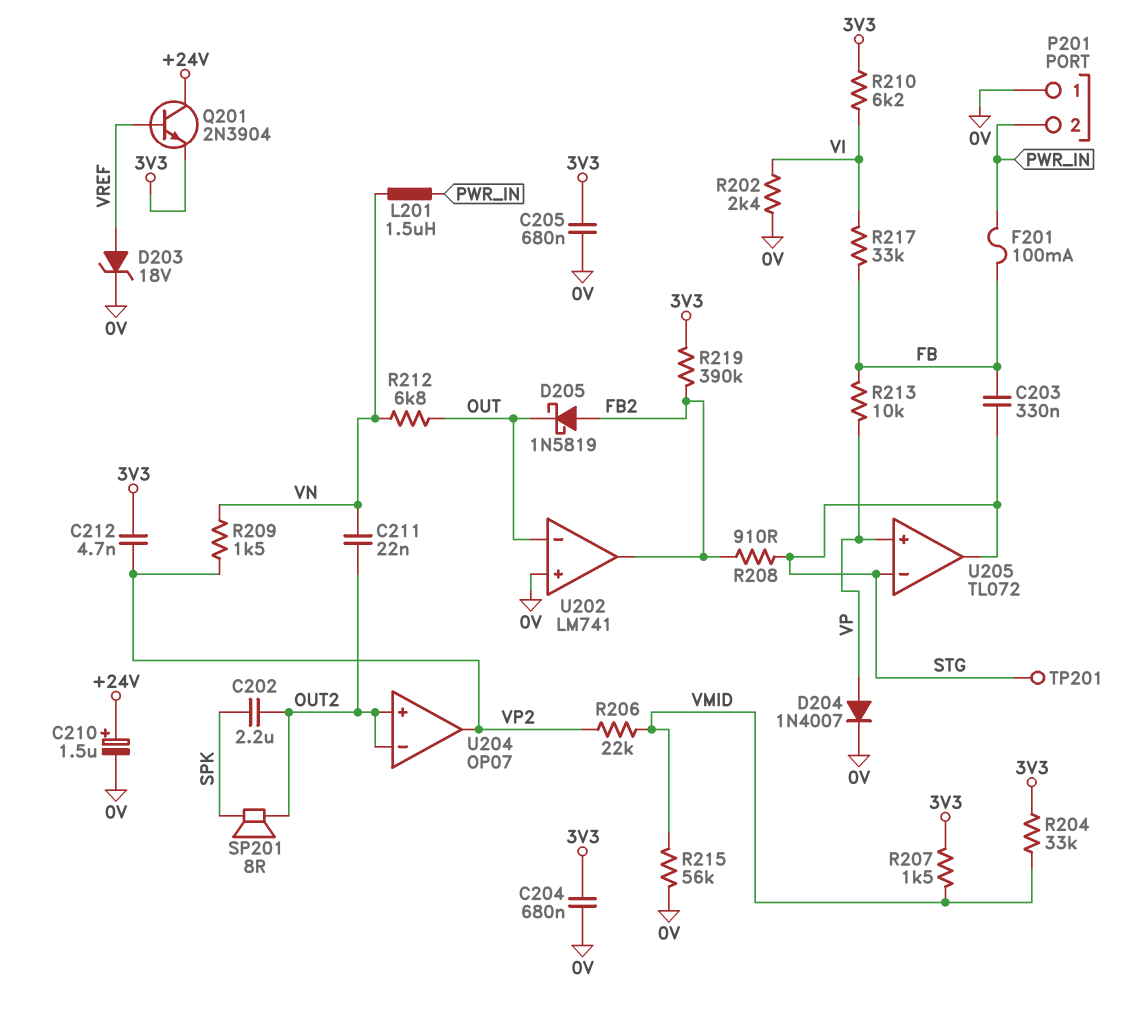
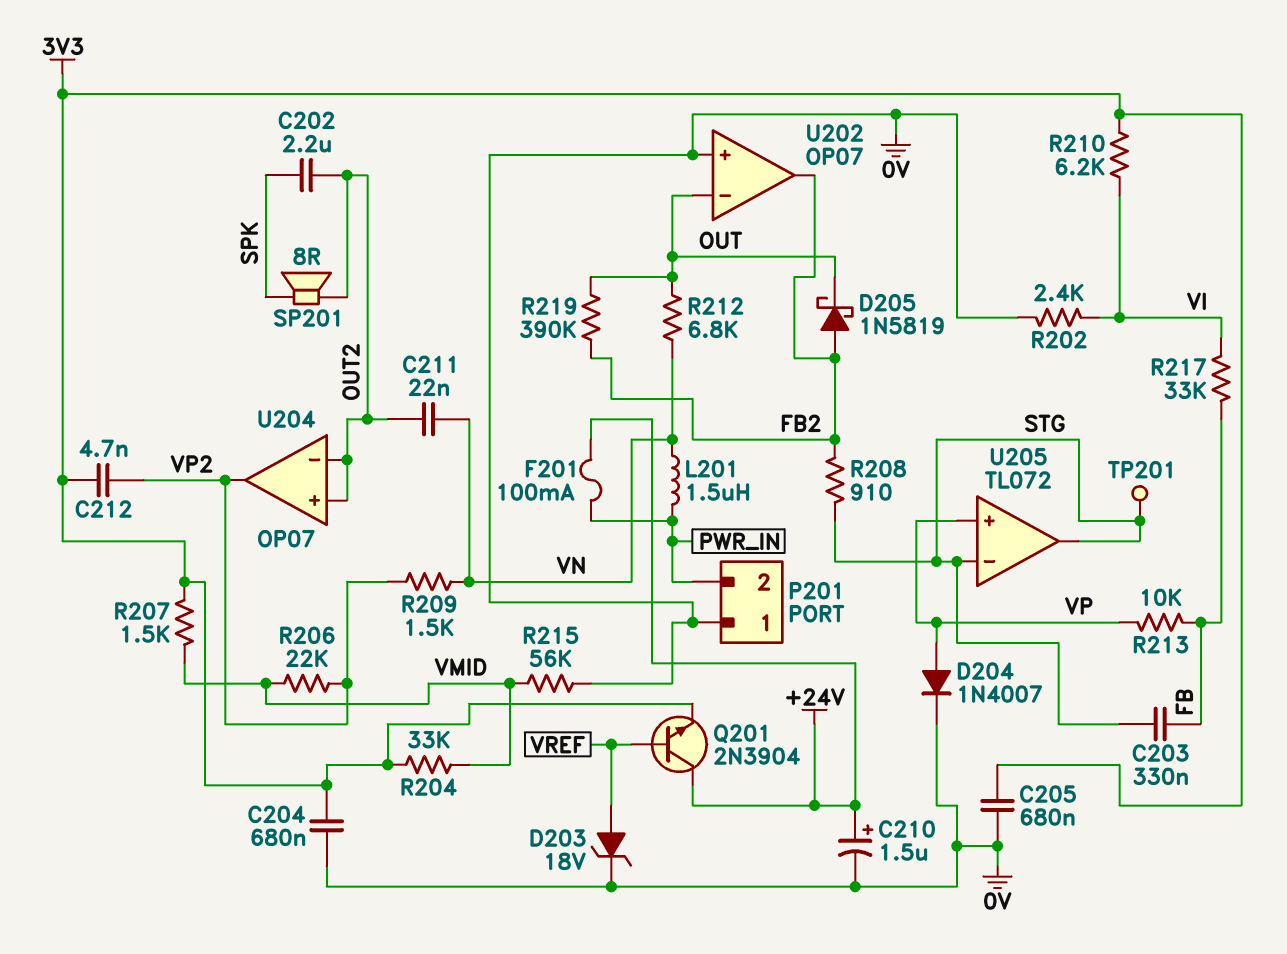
F201: 100mA (FB, PWR_IN) -> 100mA (+24V, PWR_IN)
R219: 390k (3V3, FB2) -> 390k (FB2, OUT)
U202: LM741 -> OP07

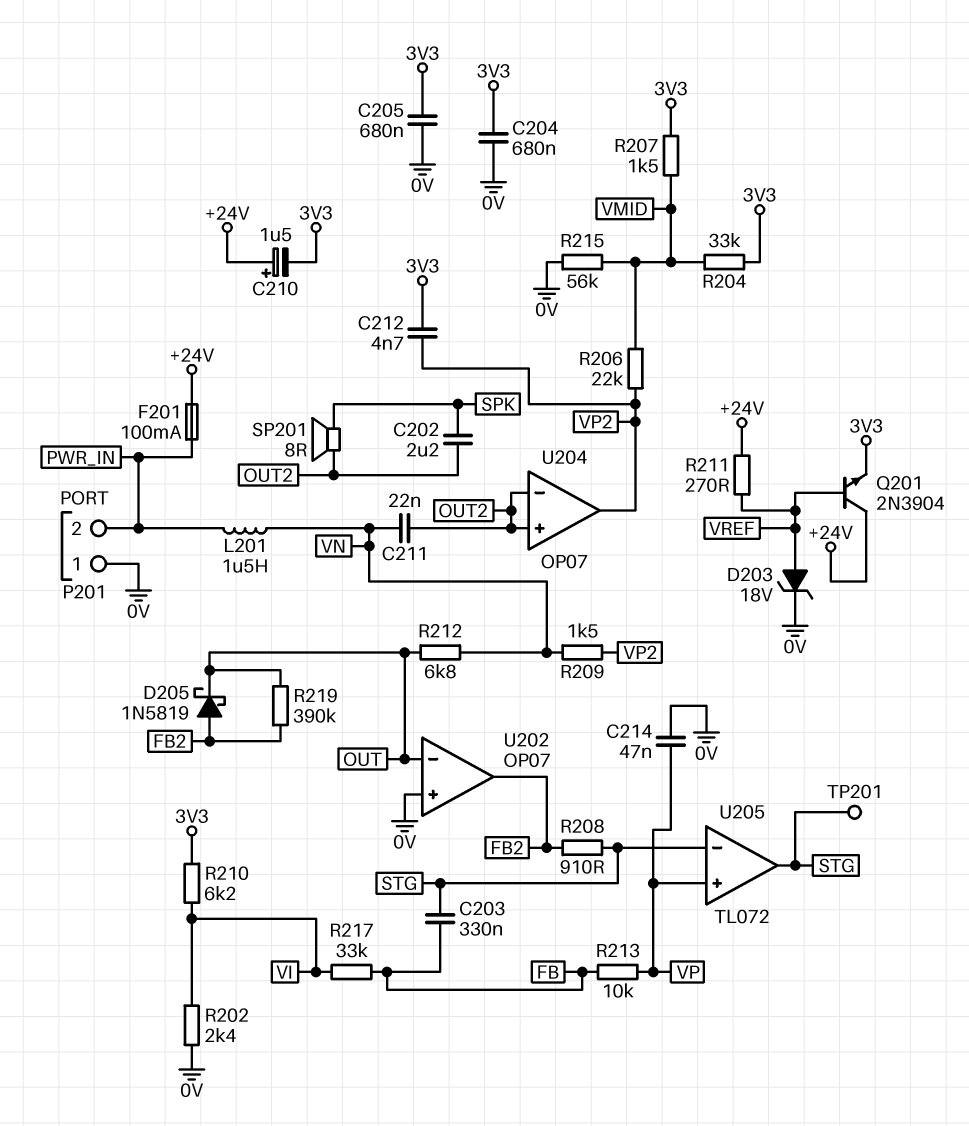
C210: 1.5uF (plus +24V, minus 0V) -> 1.5uF (plus +24V, minus 3V3)
C214: none -> 47nF (0V, VP)
D204: diode 1N4007 (A VP, K 0V) -> none
R211: none -> 270 (+24V, VREF)

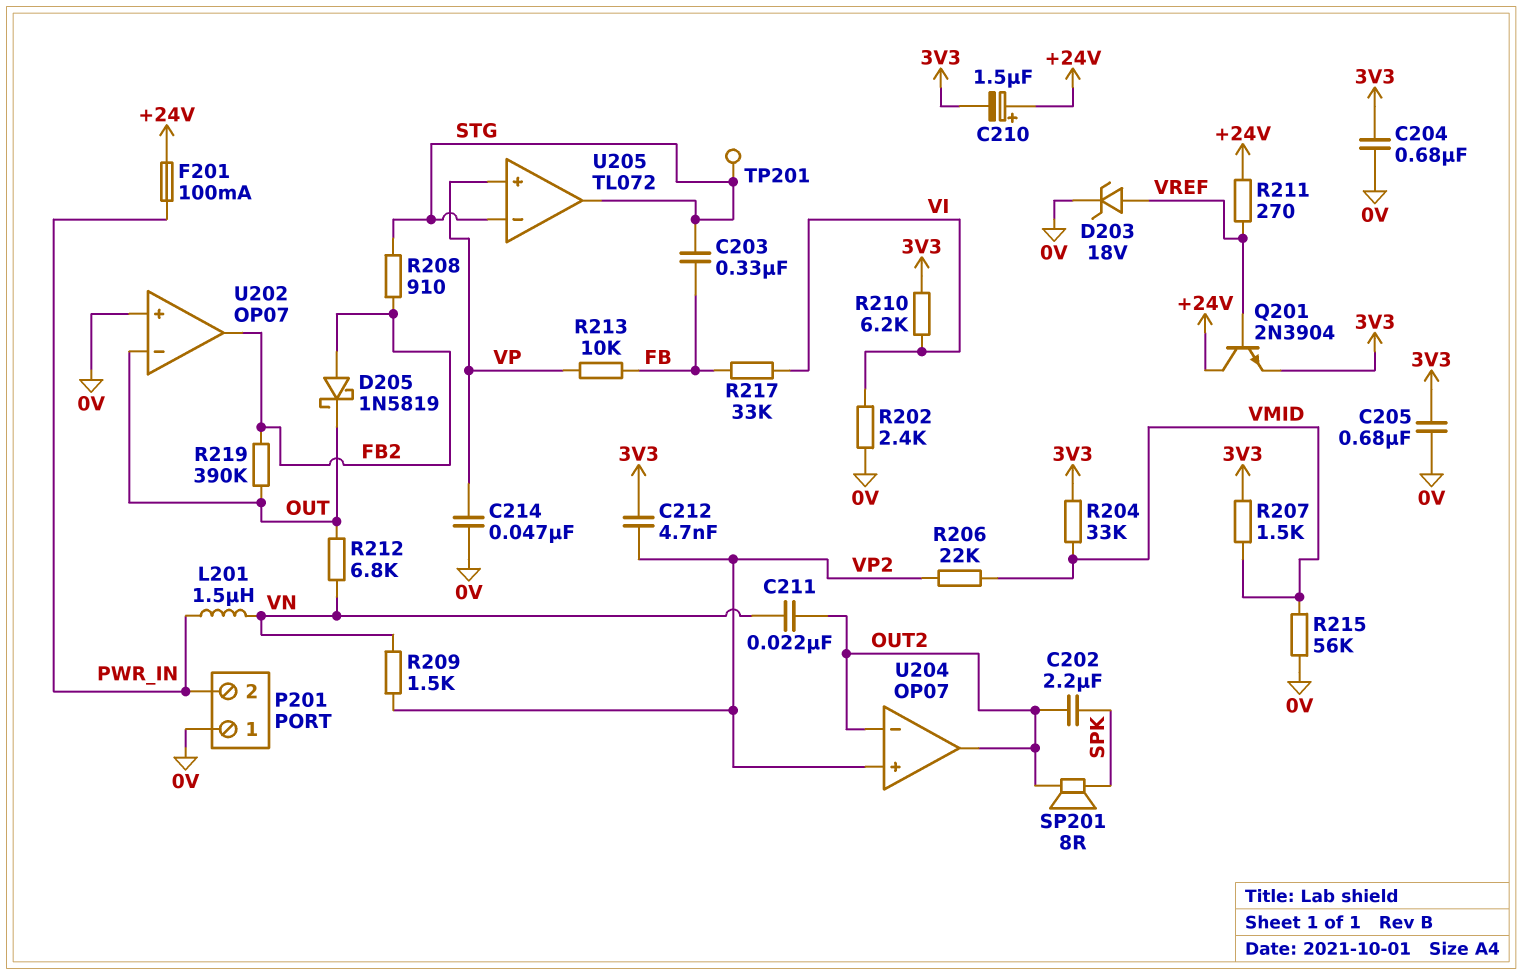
U204 pin in+: OUT2 -> VP2
U204 pin out: VP2 -> OUT2

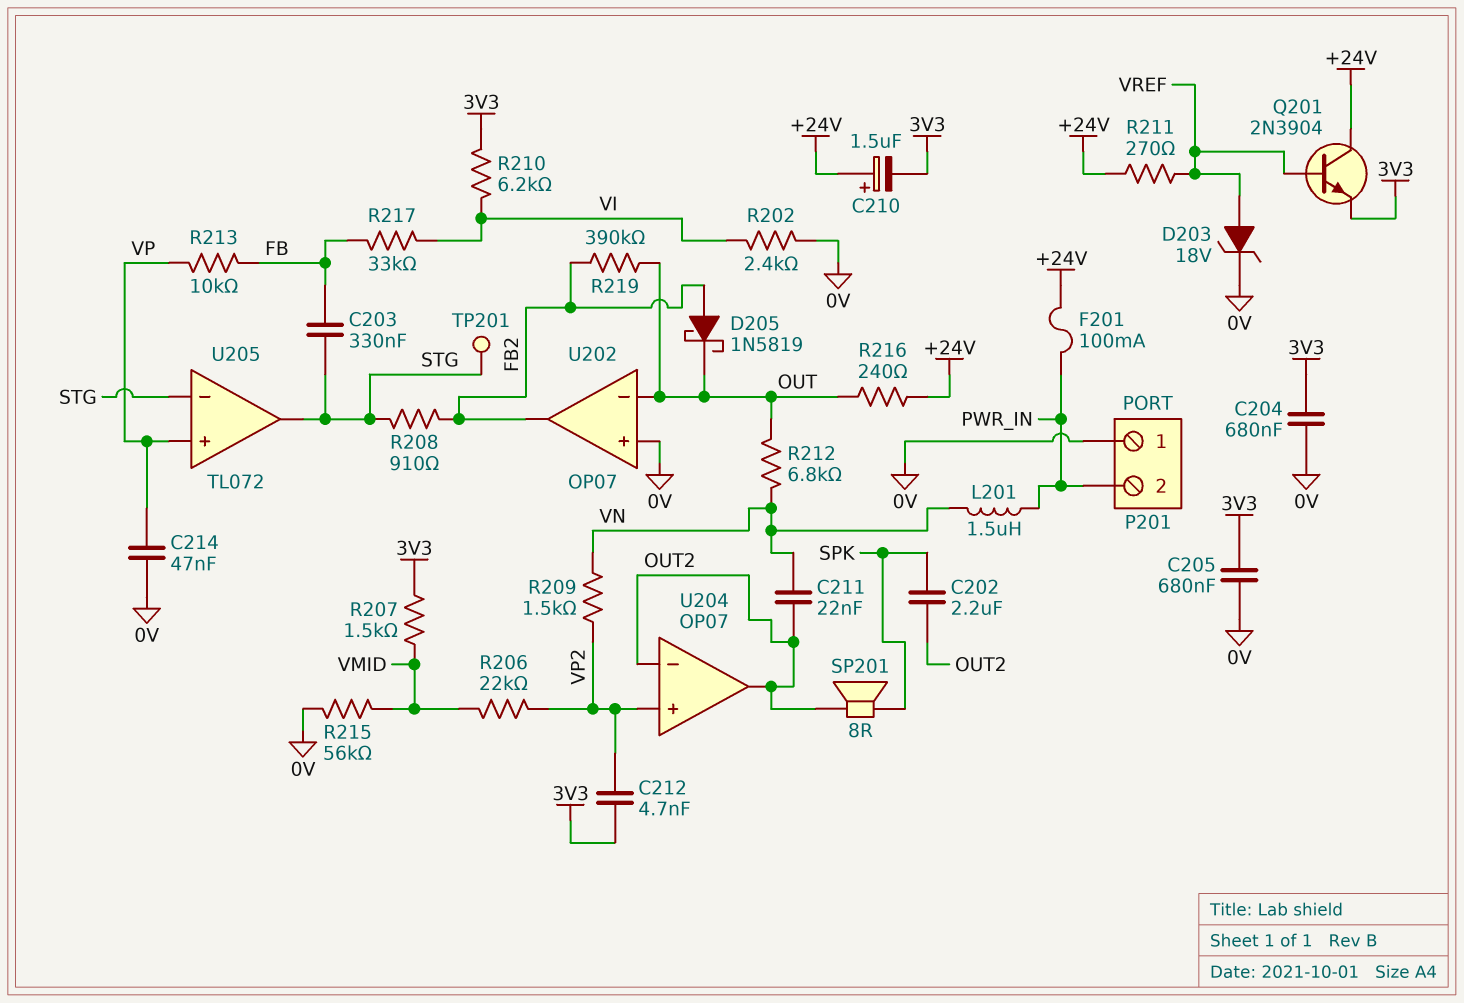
R204: 33k (3V3, VMID) -> none
R216: none -> 240 (+24V, OUT)

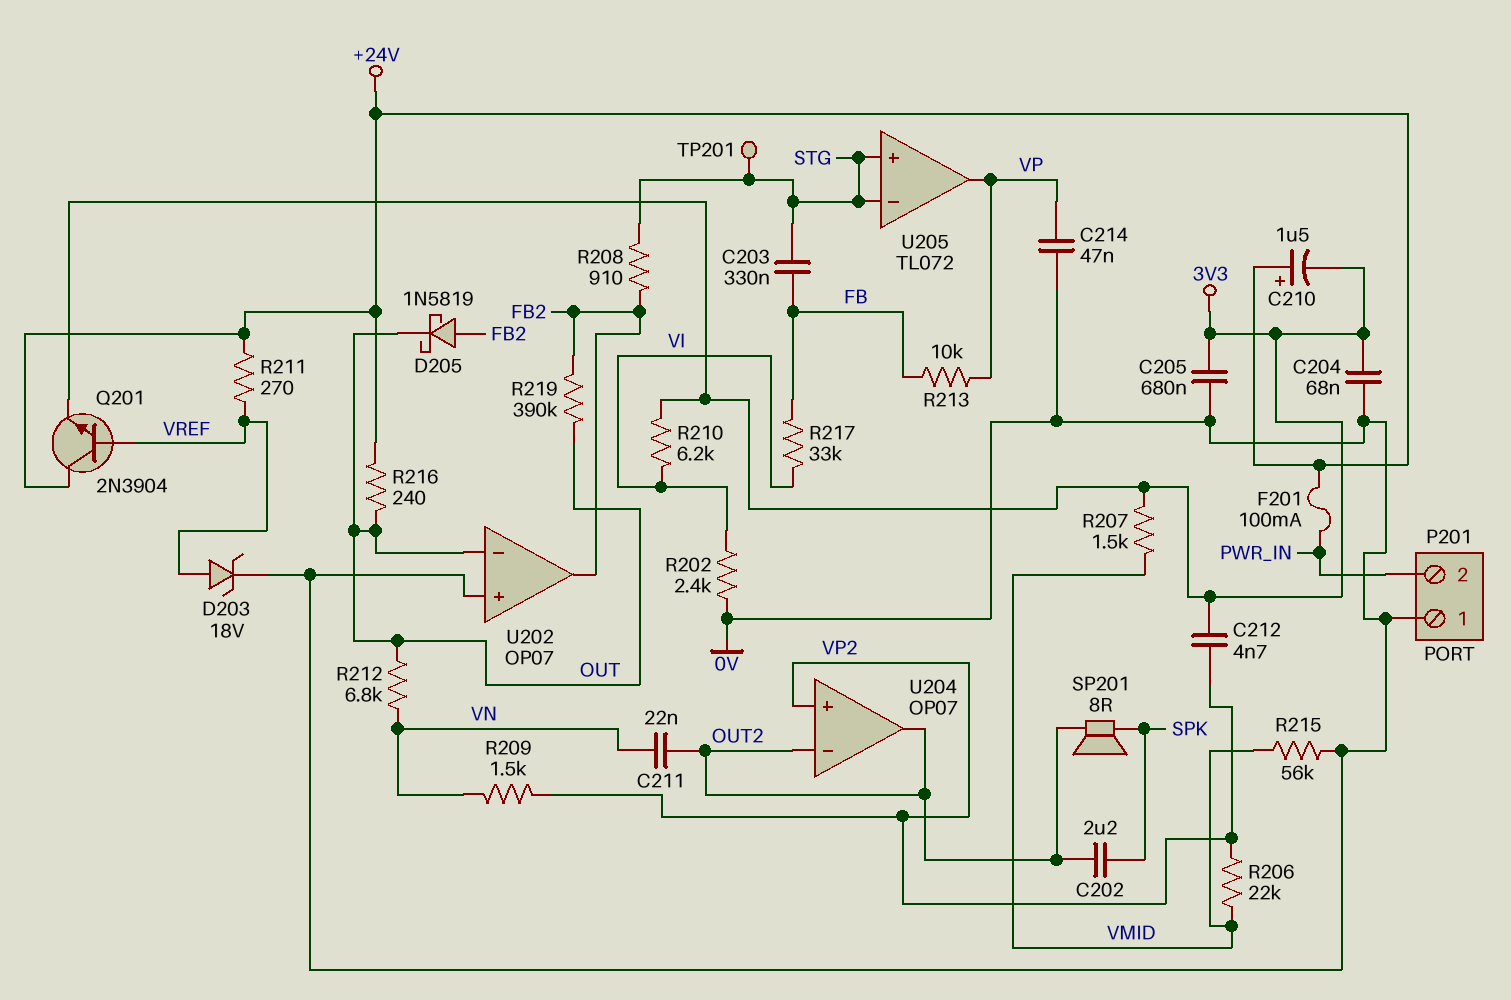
C204: 680nF (0V, 3V3) -> 68nF (0V, 3V3)
L201: 1.5uH (PWR_IN, VN) -> none
U205 pin in+: VP -> STG
U205 pin out: STG -> VP

